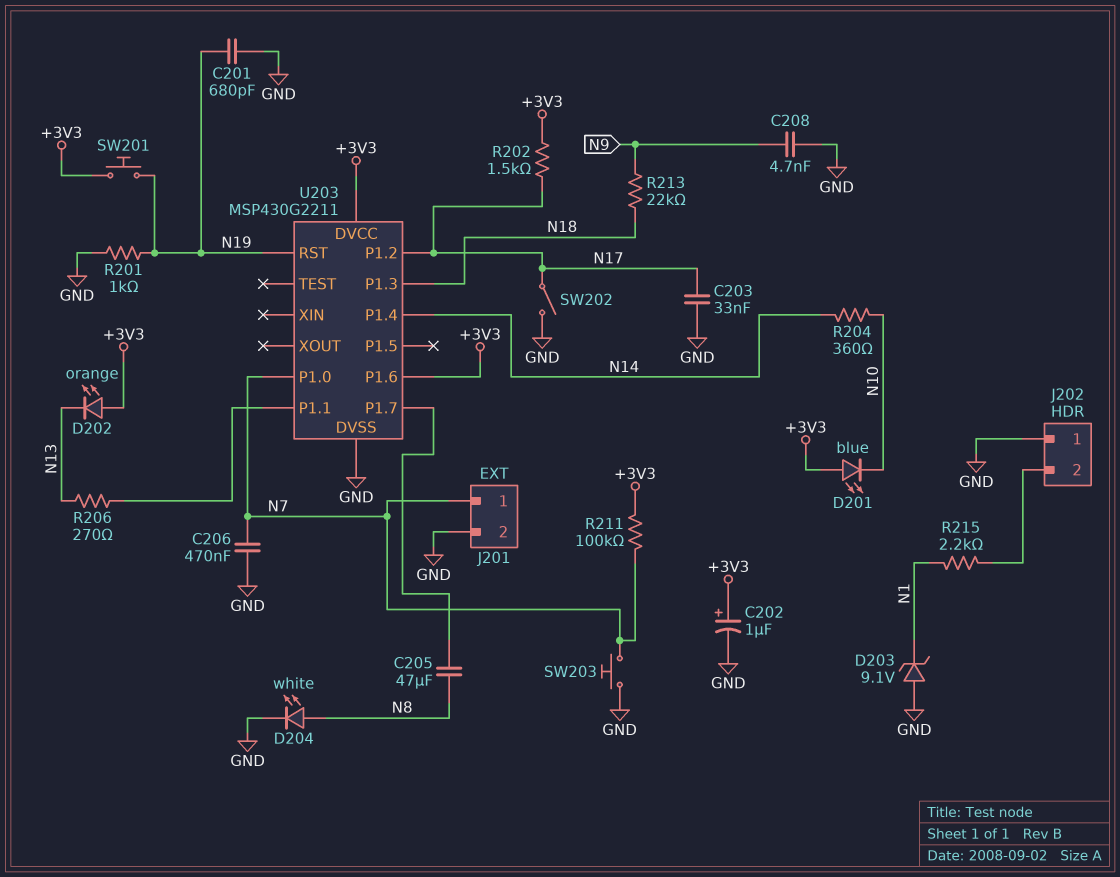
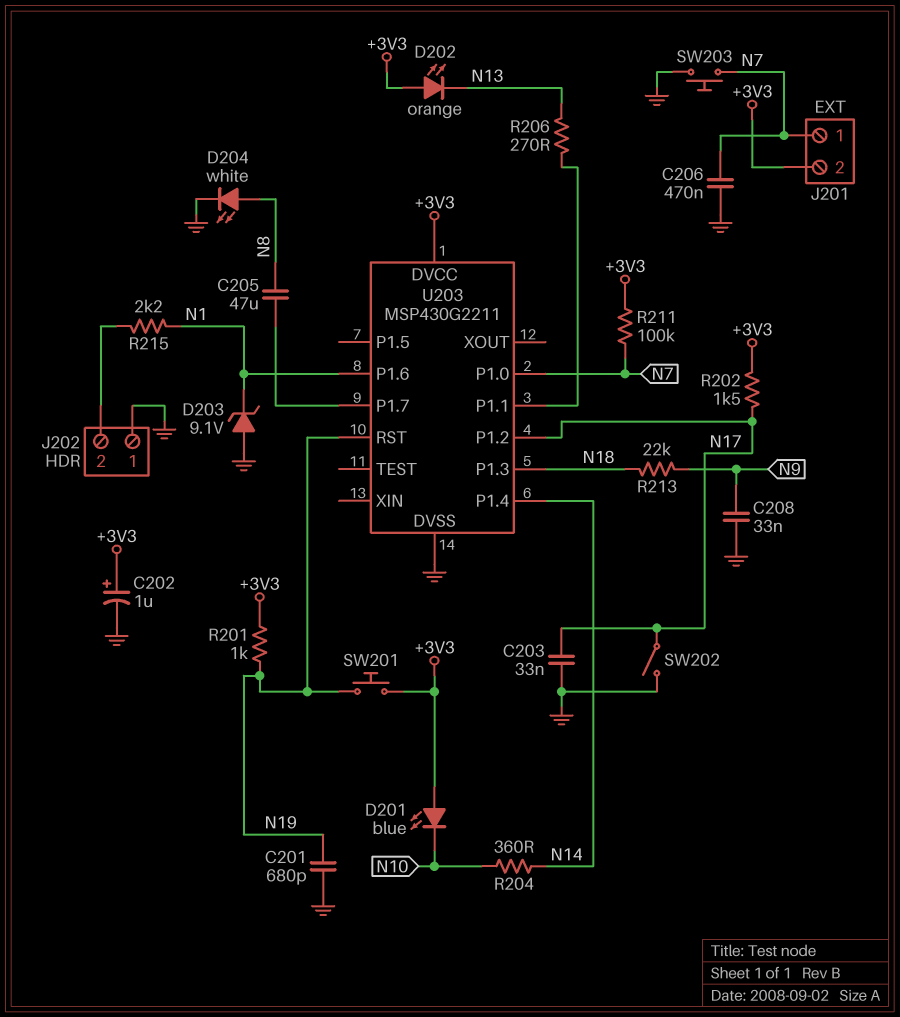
C208: 4.7nF (GND, N9) -> 33nF (GND, N9)
J201 pin 2: GND -> +3V3
R201: 1k (GND, N19) -> 1k (+3V3, N19)
U203 pin P1.6: +3V3 -> N1

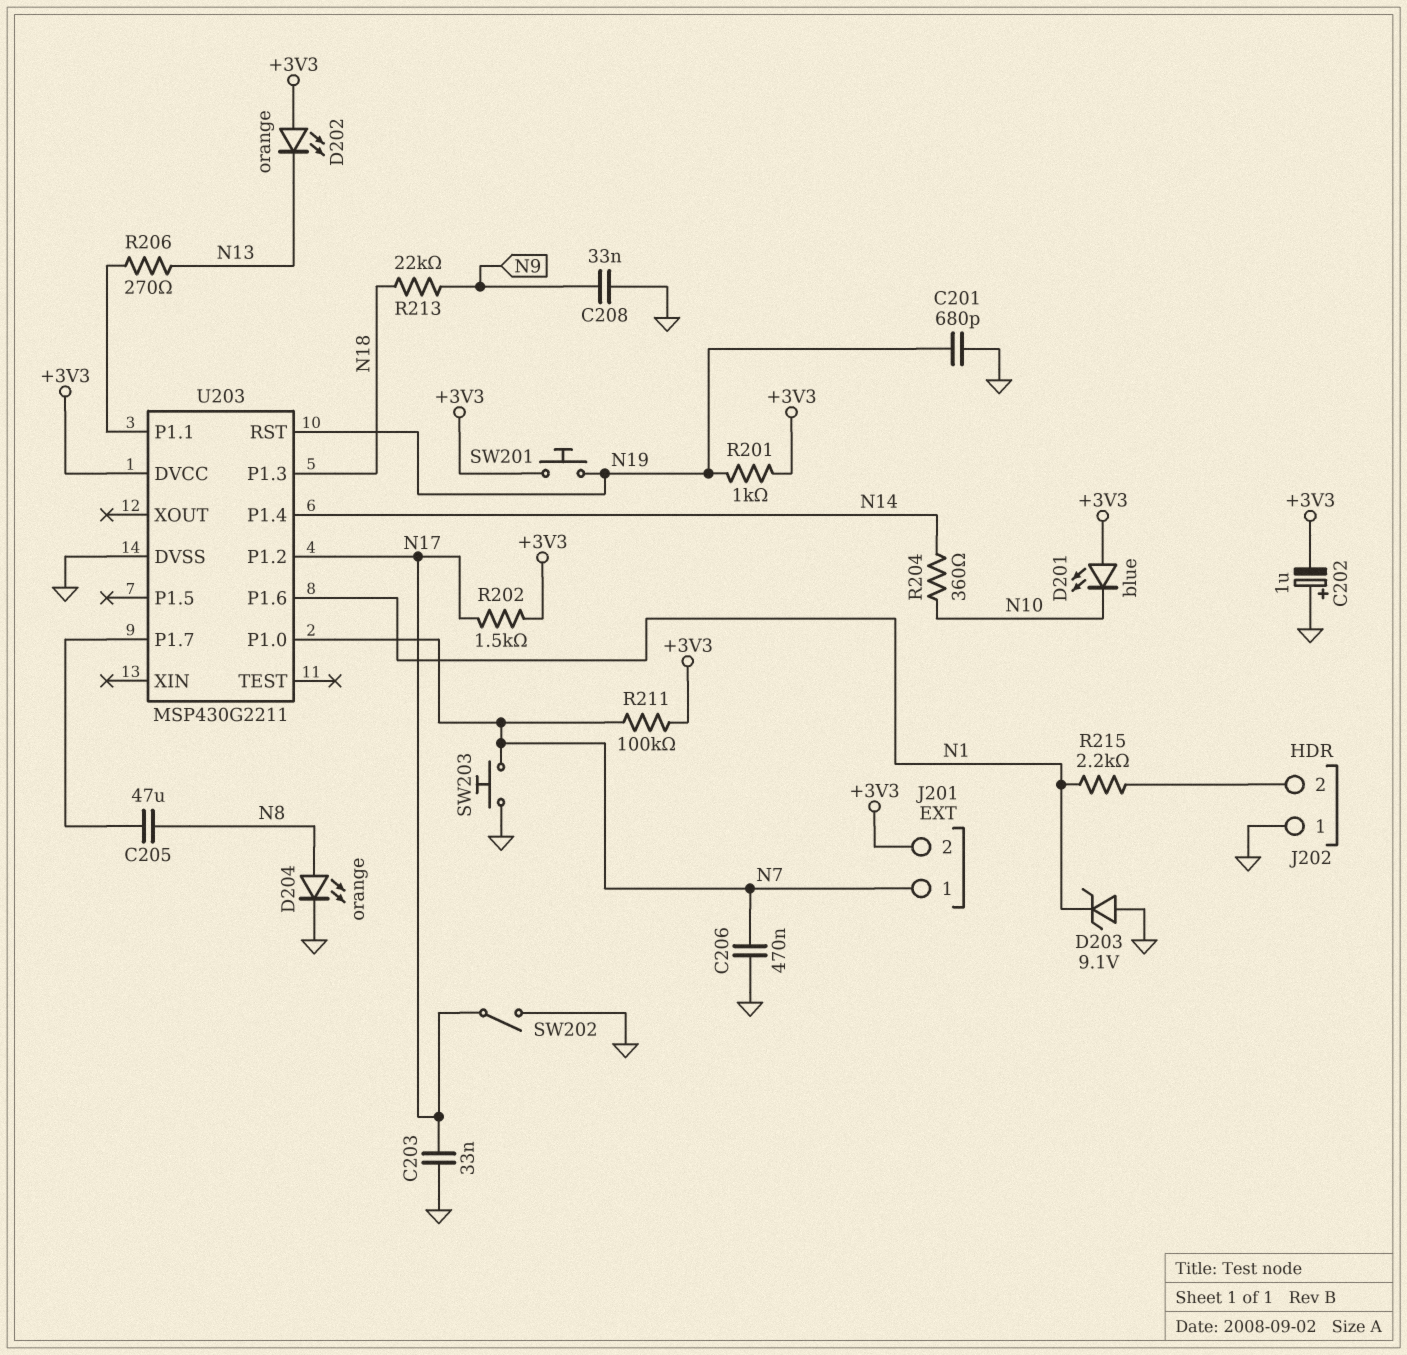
C202: 1uF (plus +3V3, minus GND) -> 1uF (plus GND, minus +3V3)
D204: LED white (A N8, K GND) -> LED orange (A N8, K GND)

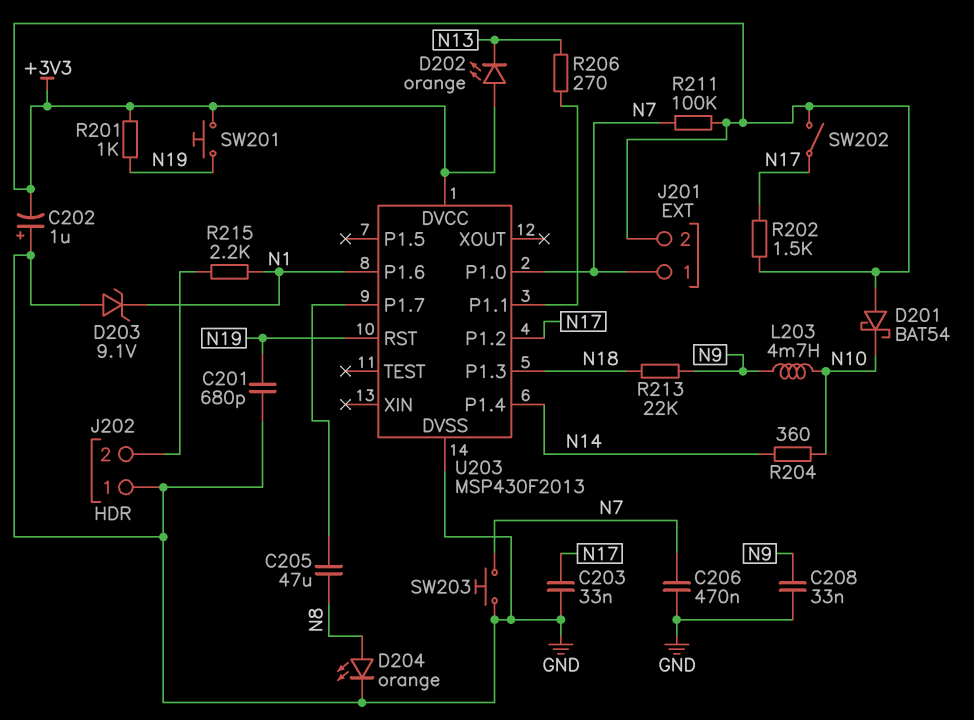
D201: LED blue (A +3V3, K N10) -> schottky BAT54 (A +3V3, K N10)
L203: none -> 4.7mH (N9, N10)
SW202: switch (GND, N17) -> switch (+3V3, N17)
U203: MSP430G2211 -> MSP430F2013

